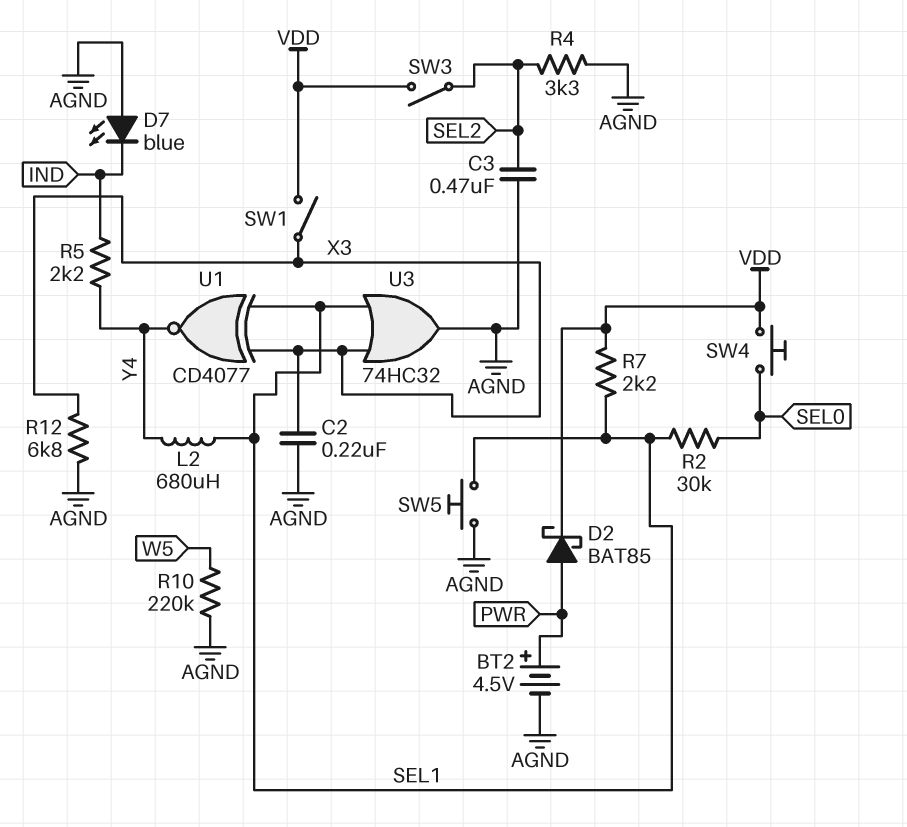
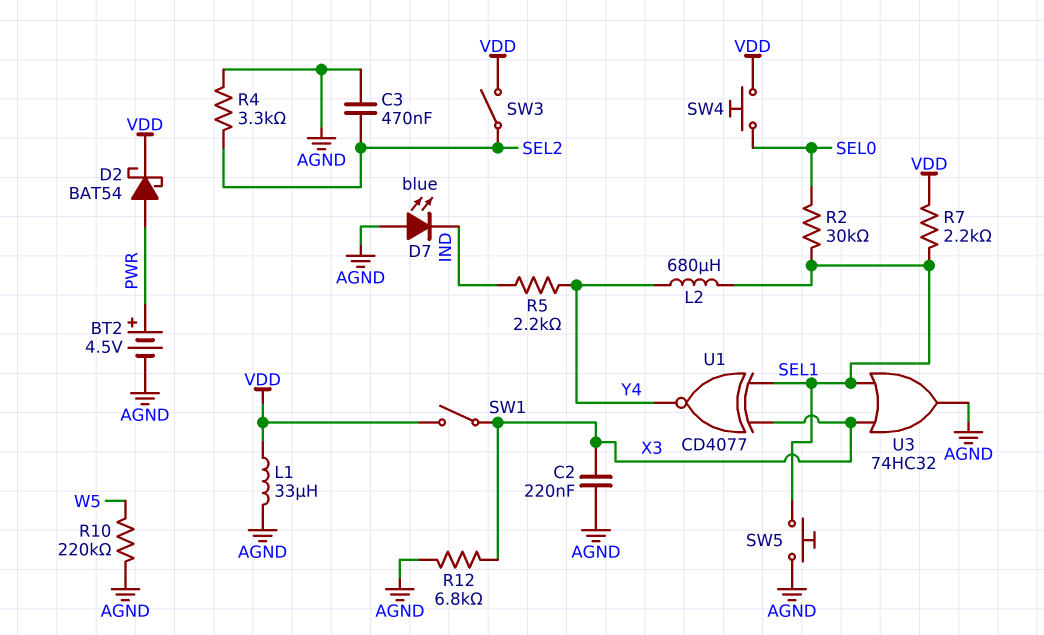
D2: schottky BAT85 (A PWR, K VDD) -> schottky BAT54 (A PWR, K VDD)
L1: none -> 33uH (AGND, VDD)

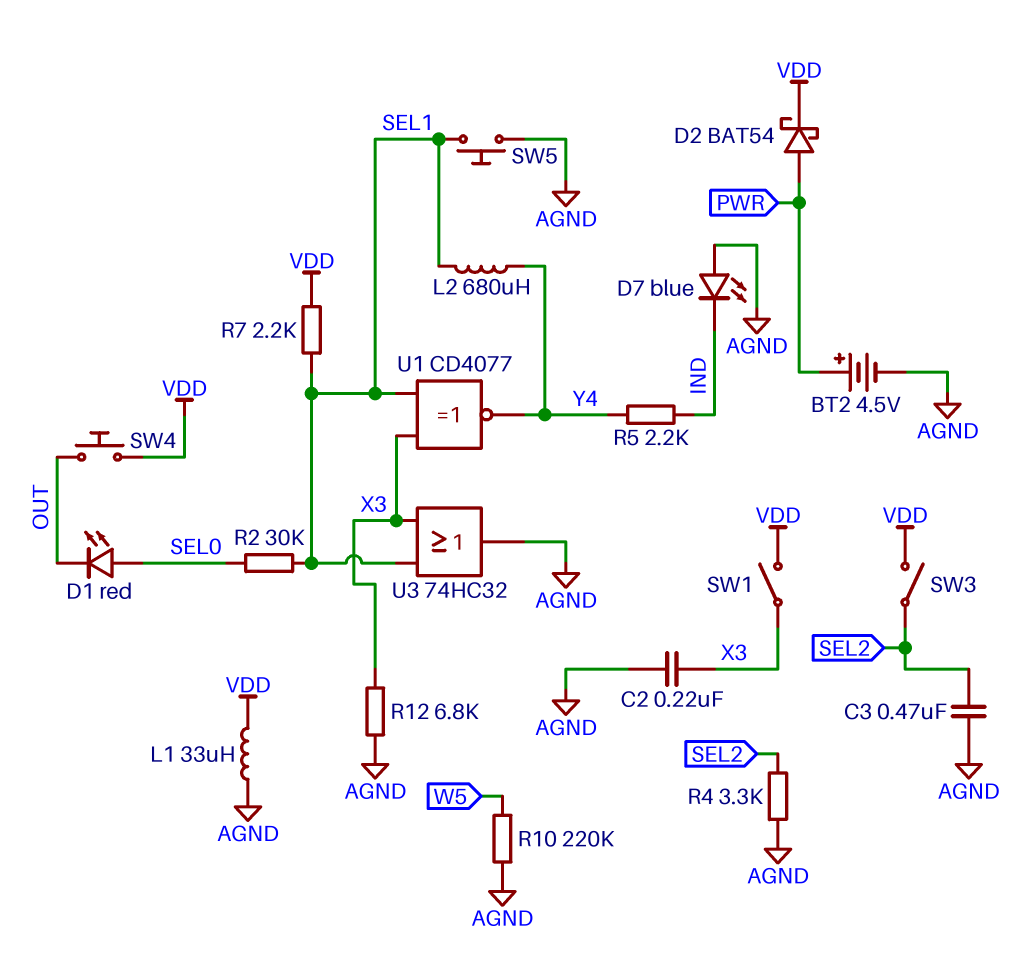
D1: none -> LED red (A SEL0, K OUT)
SW4: button (SEL0, VDD) -> button (OUT, VDD)

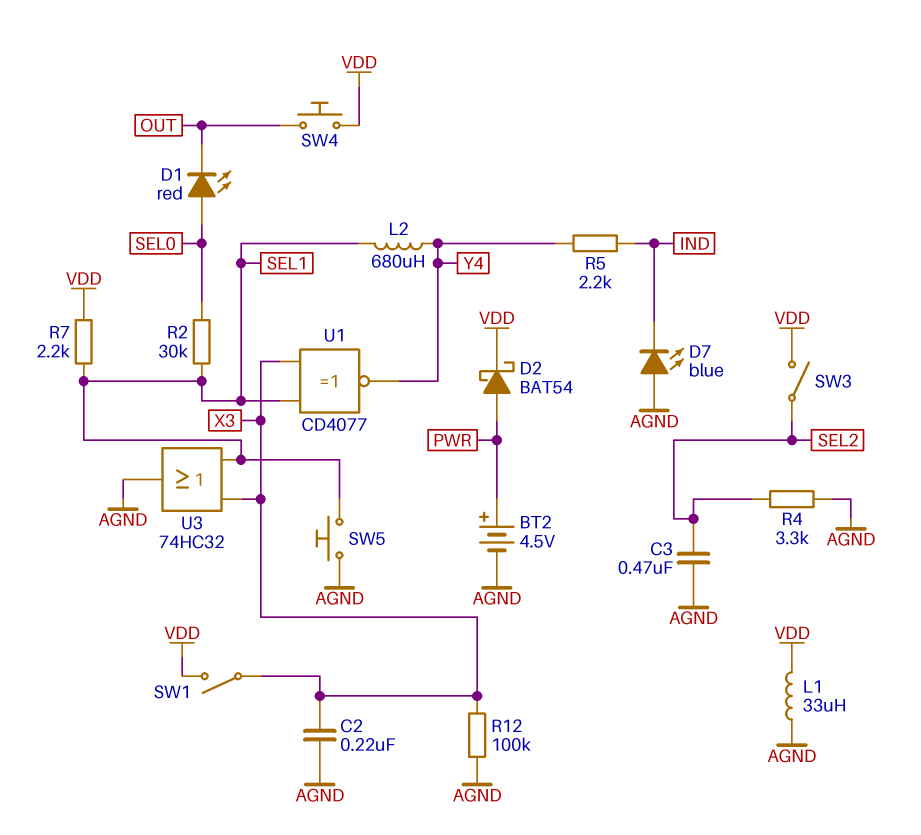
R10: 220k (AGND, W5) -> none
R12: 6.8k (AGND, X3) -> 100k (AGND, X3)

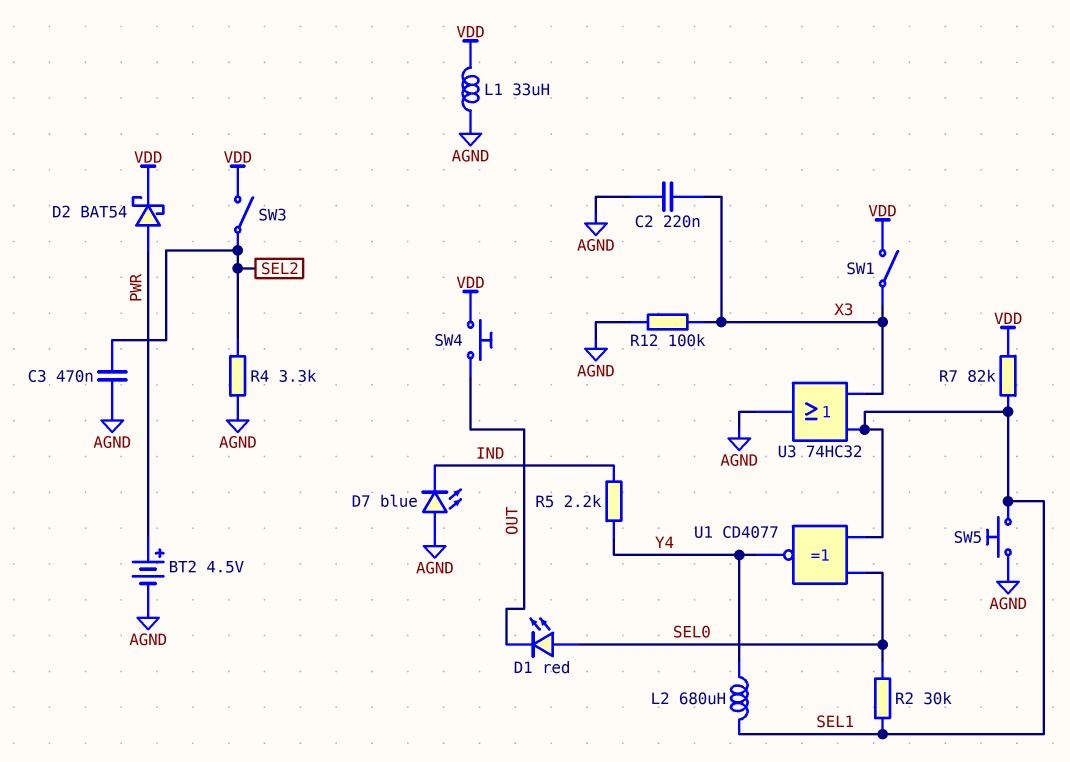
R7: 2.2k (SEL1, VDD) -> 82k (SEL1, VDD)
U1: XNOR CD4077 (in SEL1, in X3, out Y4) -> XNOR CD4077 (in SEL0, in SEL1, out Y4)

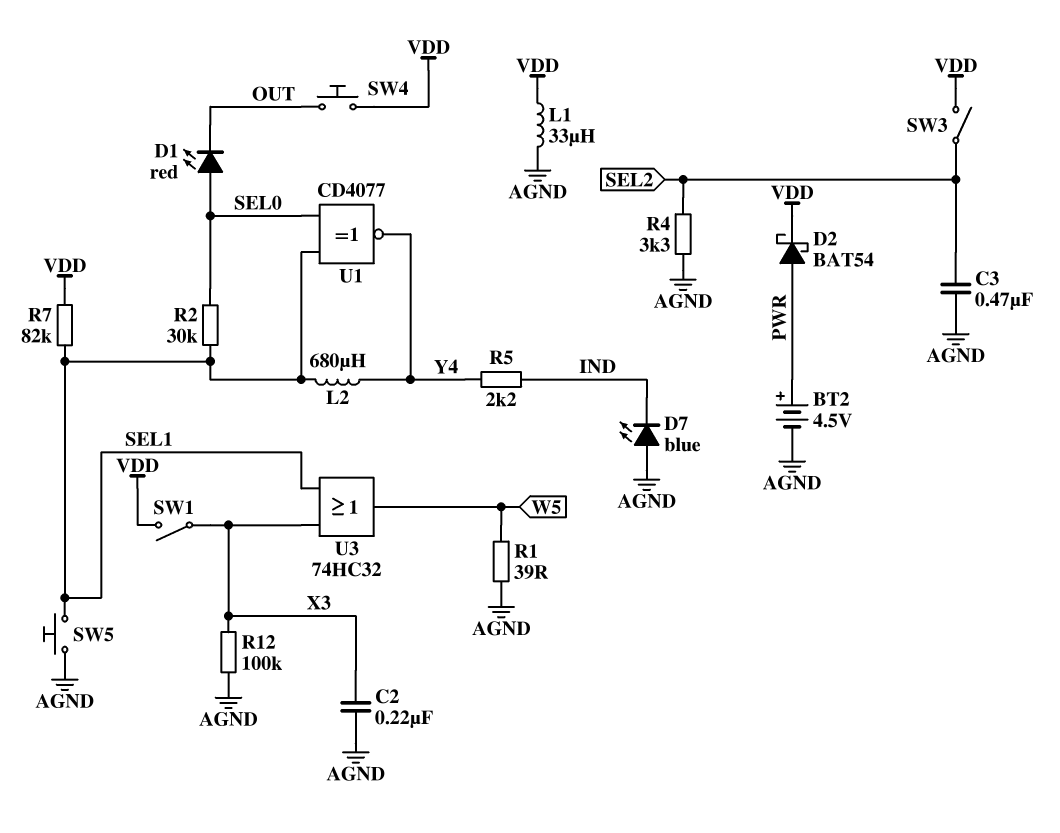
R1: none -> 39 (AGND, W5)
U3: OR 74HC32 (in SEL1, in X3, out AGND) -> OR 74HC32 (in SEL1, in X3, out W5)

